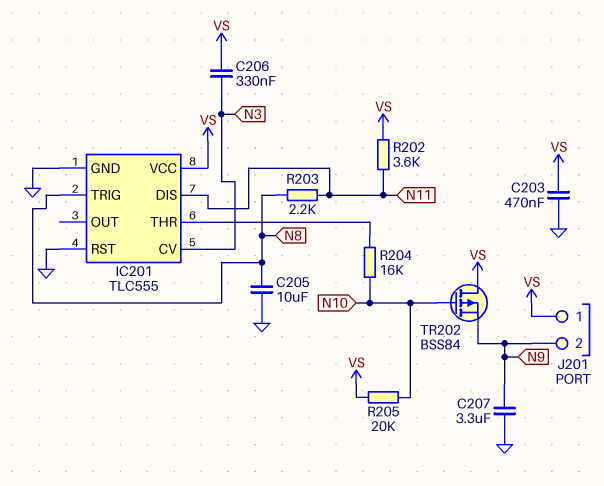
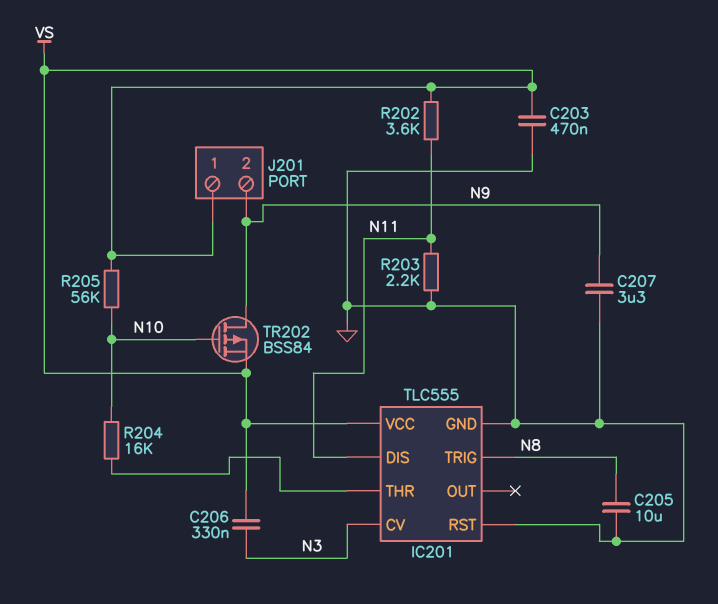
R203: 2.2k (N8, N11) -> 2.2k (GND, N11)
R205: 20k (N10, VS) -> 56k (N10, VS)
TR202: PMOS BSS84 (G N10, D VS, S N9) -> PMOS BSS84 (G N10, D N9, S VS)

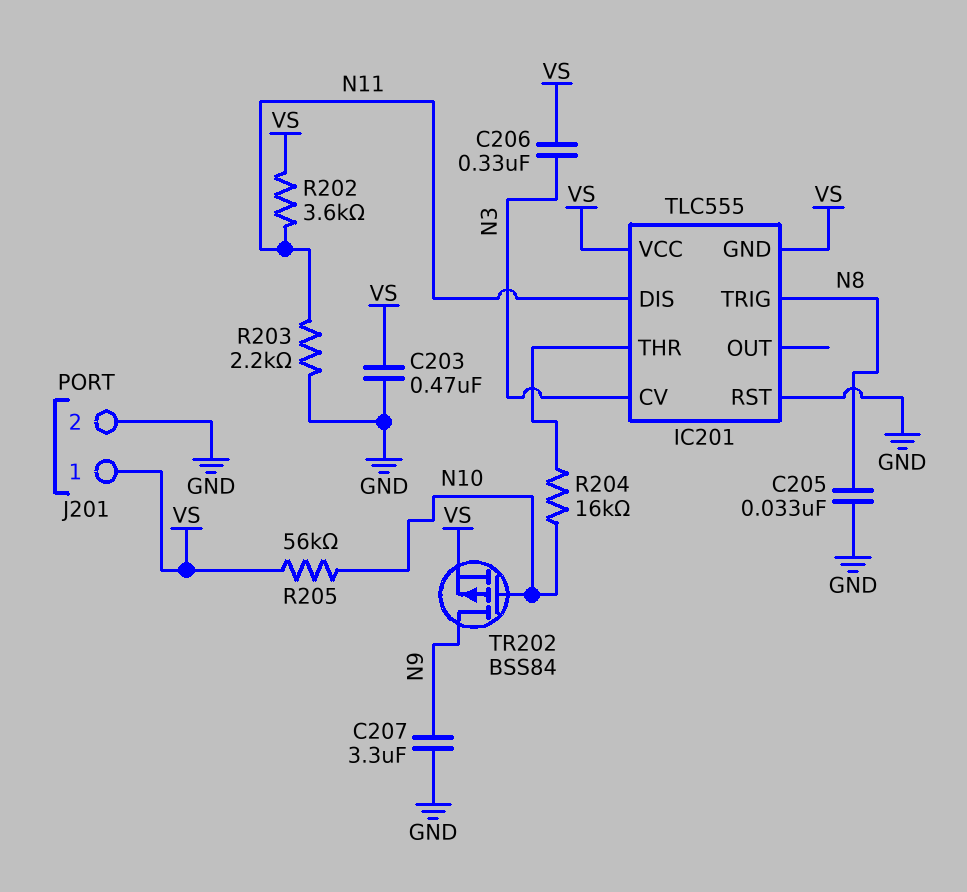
C205: 10uF (GND, N8) -> 33nF (GND, N8)
IC201 pin GND: GND -> VS
J201 pin 2: N9 -> GND

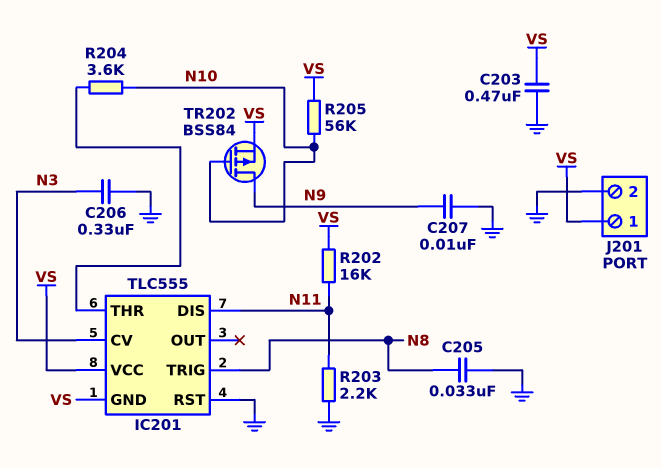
C206: 330nF (N3, VS) -> 330nF (GND, N3)
C207: 3.3uF (GND, N9) -> 10nF (GND, N9)
R202: 3.6k (N11, VS) -> 16k (N11, VS)
R204: 16k (IC201/THR, N10) -> 3.6k (IC201/THR, N10)

